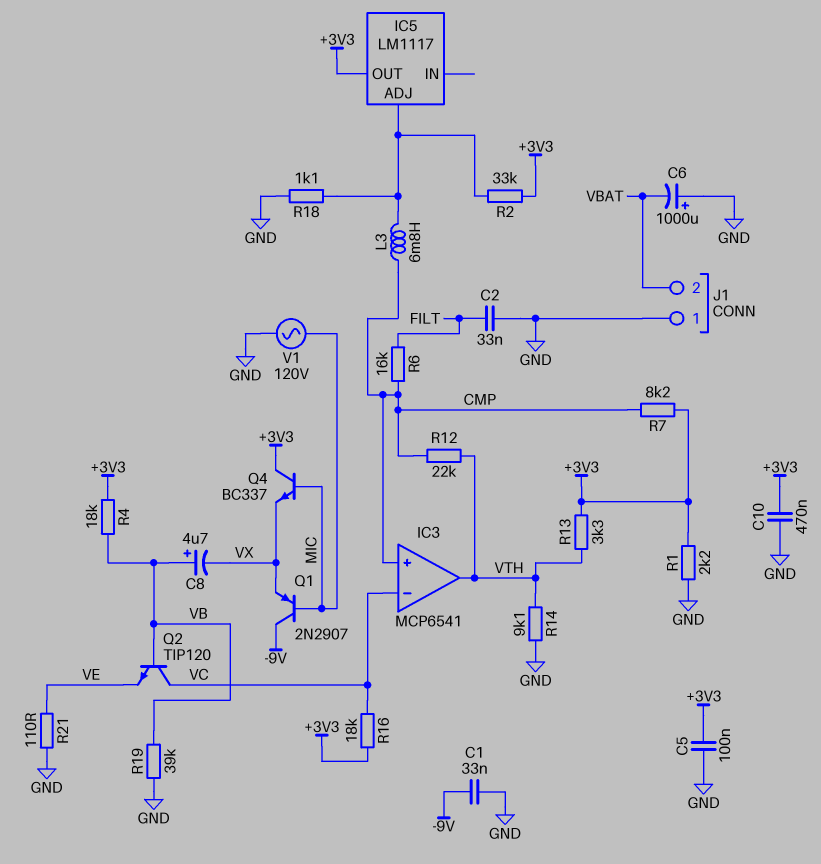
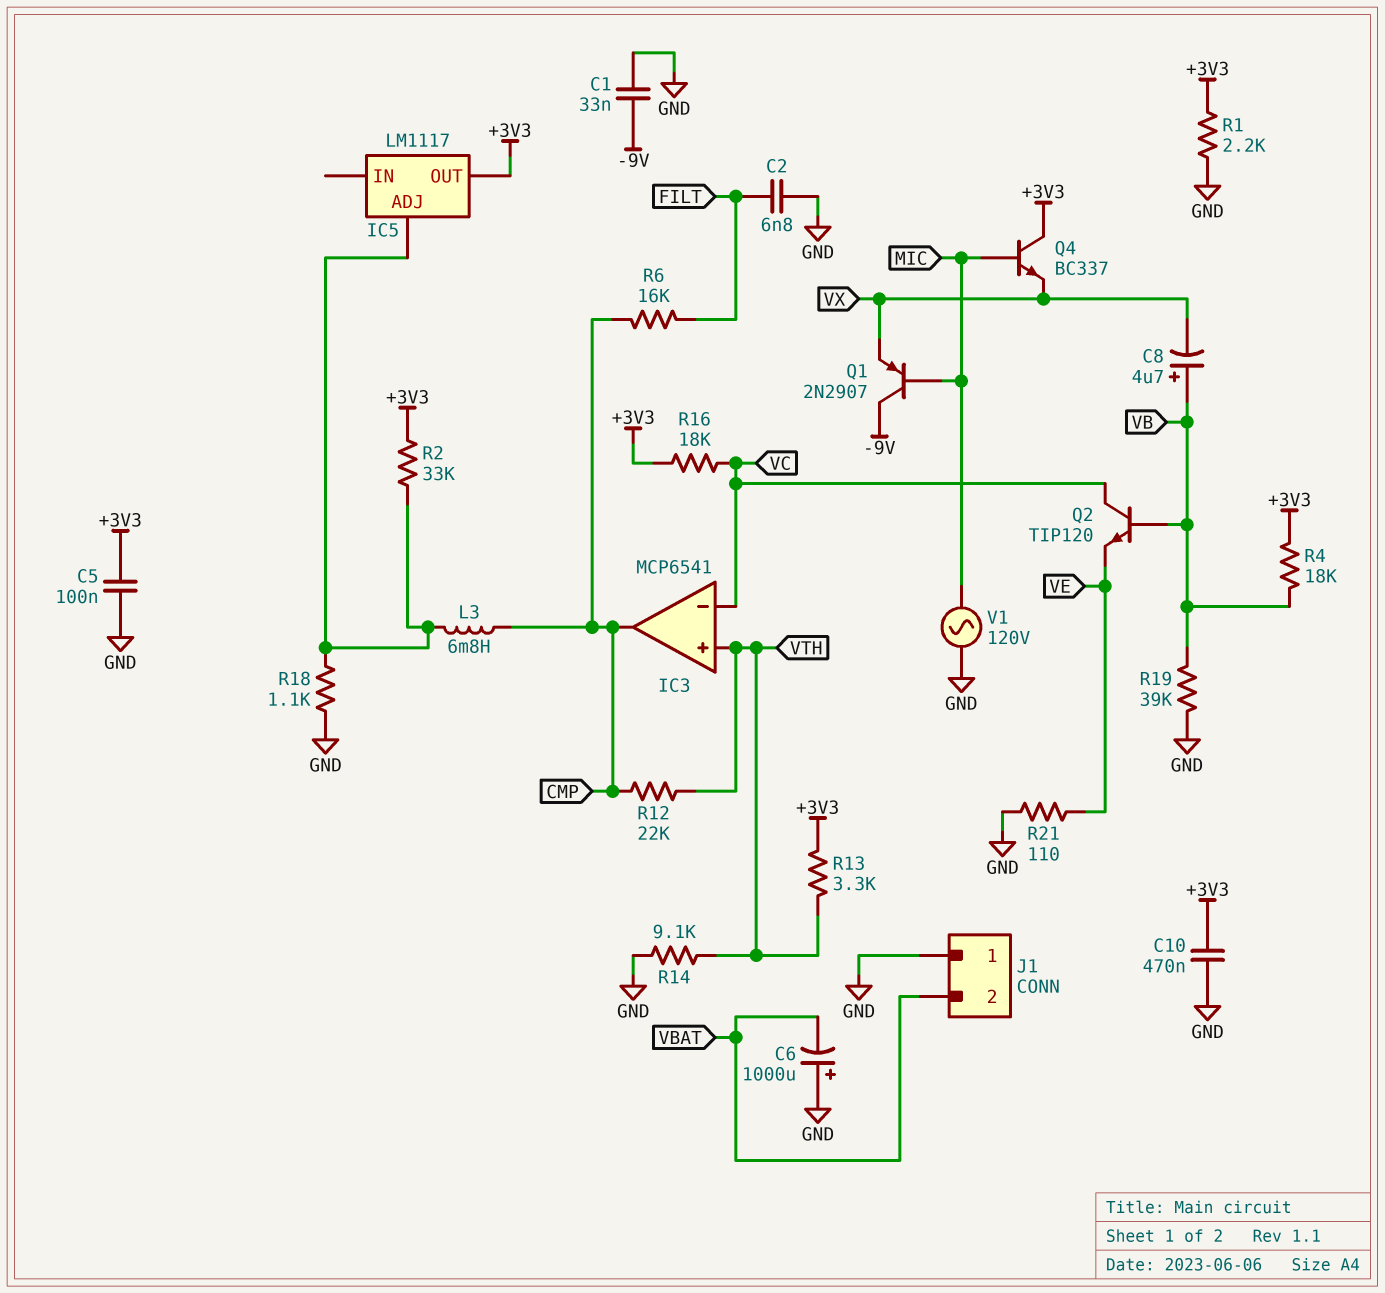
C2: 33nF (FILT, GND) -> 6.8nF (FILT, GND)
IC3 pin in+: CMP -> VTH
IC3 pin out: VTH -> CMP
R7: 8.2k (+3V3, CMP) -> none

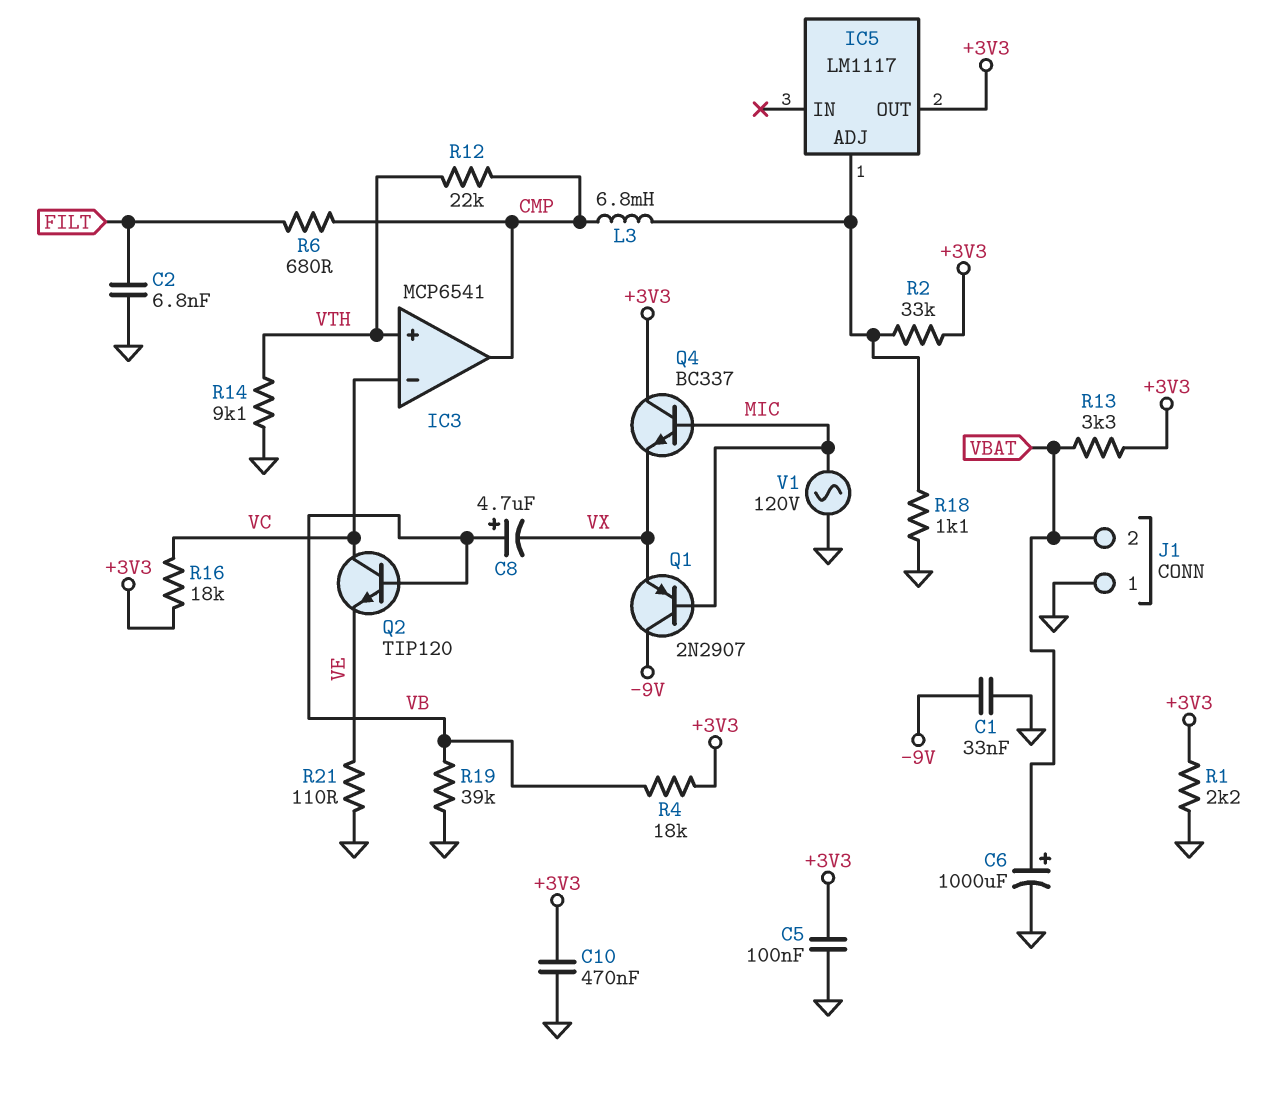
C6: 1000uF (plus GND, minus VBAT) -> 1000uF (plus VBAT, minus GND)
R6: 16k (CMP, FILT) -> 680 (CMP, FILT)
R13: 3.3k (+3V3, VTH) -> 3.3k (+3V3, VBAT)

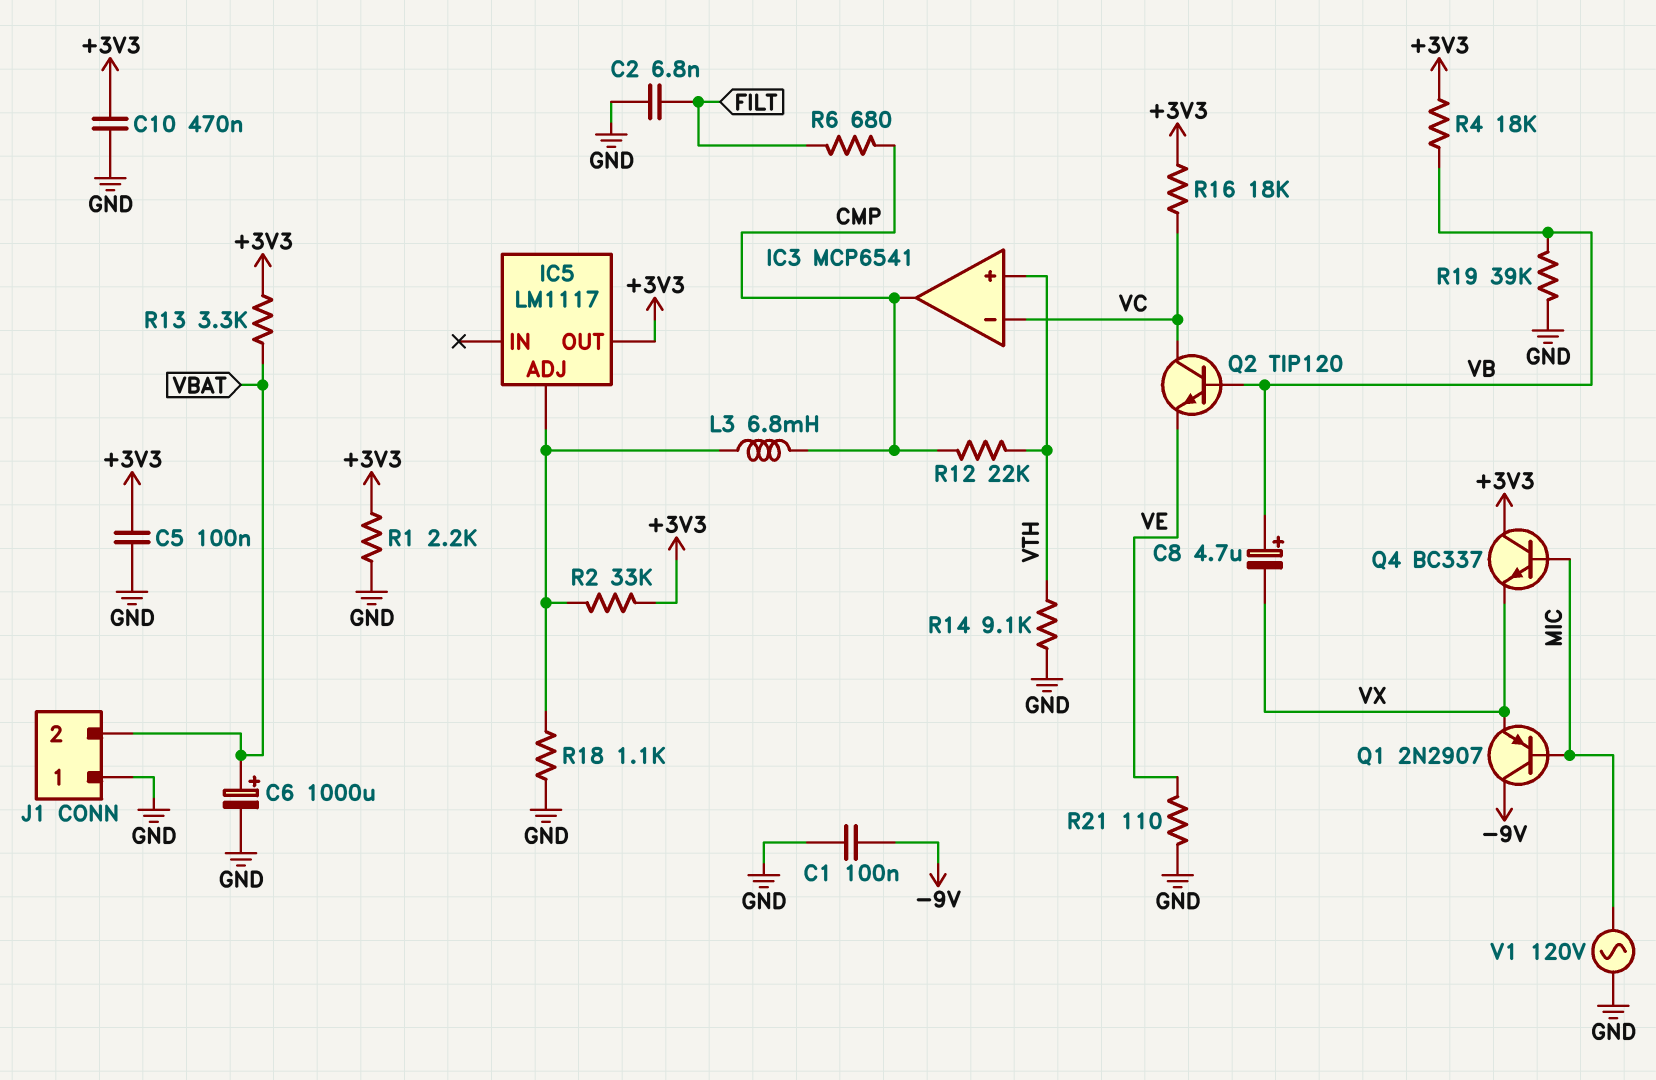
C1: 33nF (-9V, GND) -> 100nF (-9V, GND)

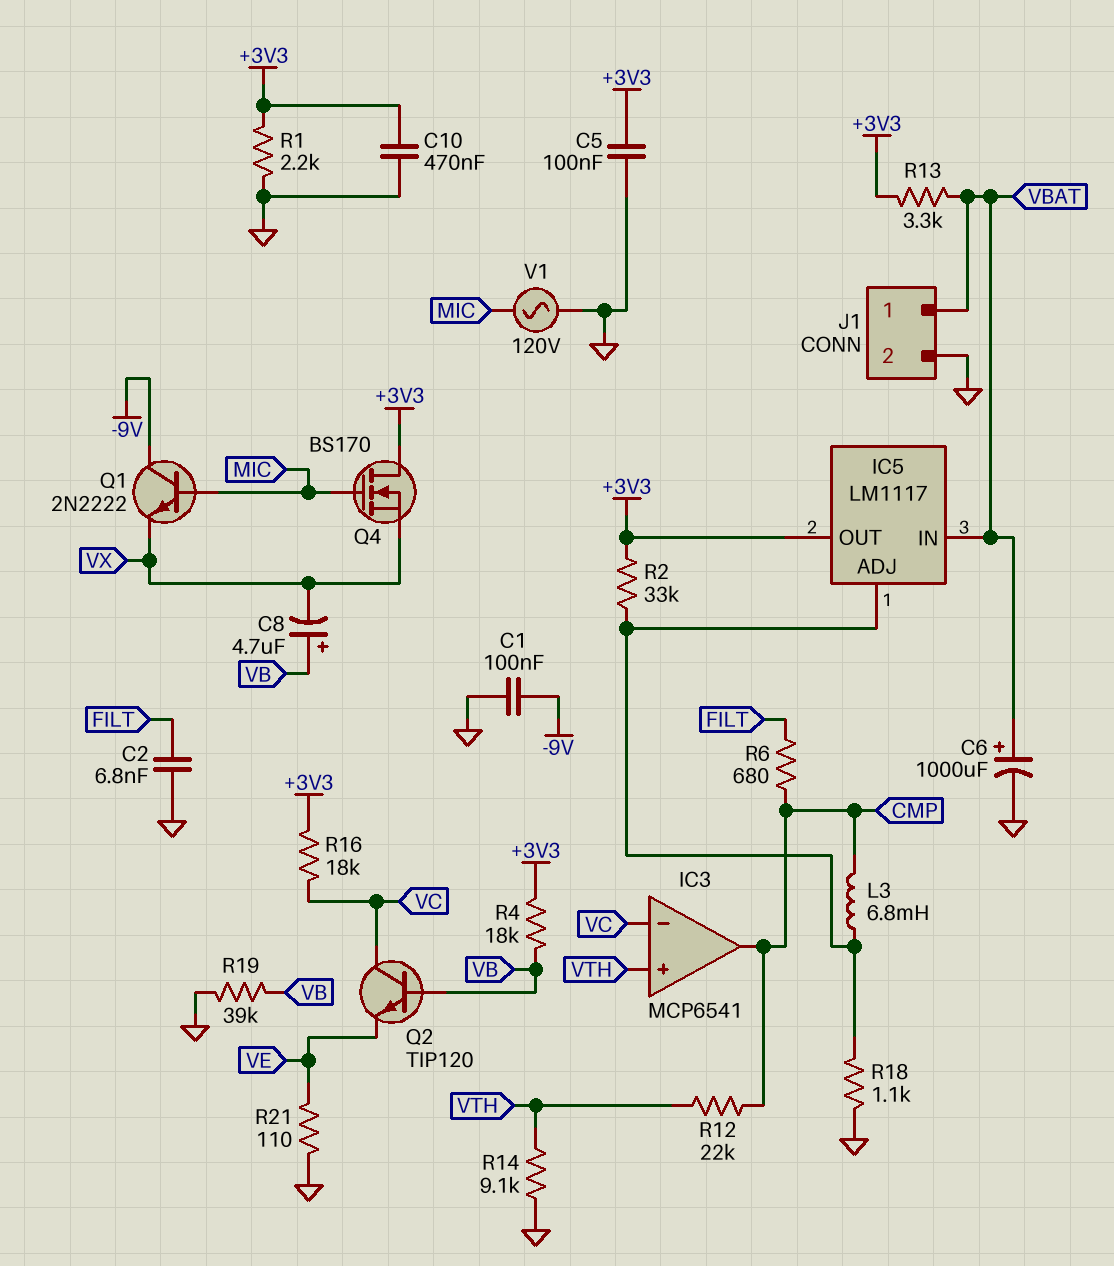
IC5 pin IN: none -> VBAT
J1 pin 1: GND -> VBAT
J1 pin 2: VBAT -> GND
Q1: PNP 2N2907 (B MIC, C -9V, E VX) -> NPN 2N2222 (B MIC, C -9V, E VX)
Q4: NPN BC337 (B MIC, C +3V3, E VX) -> NMOS BS170 (G MIC, D +3V3, S VX)

